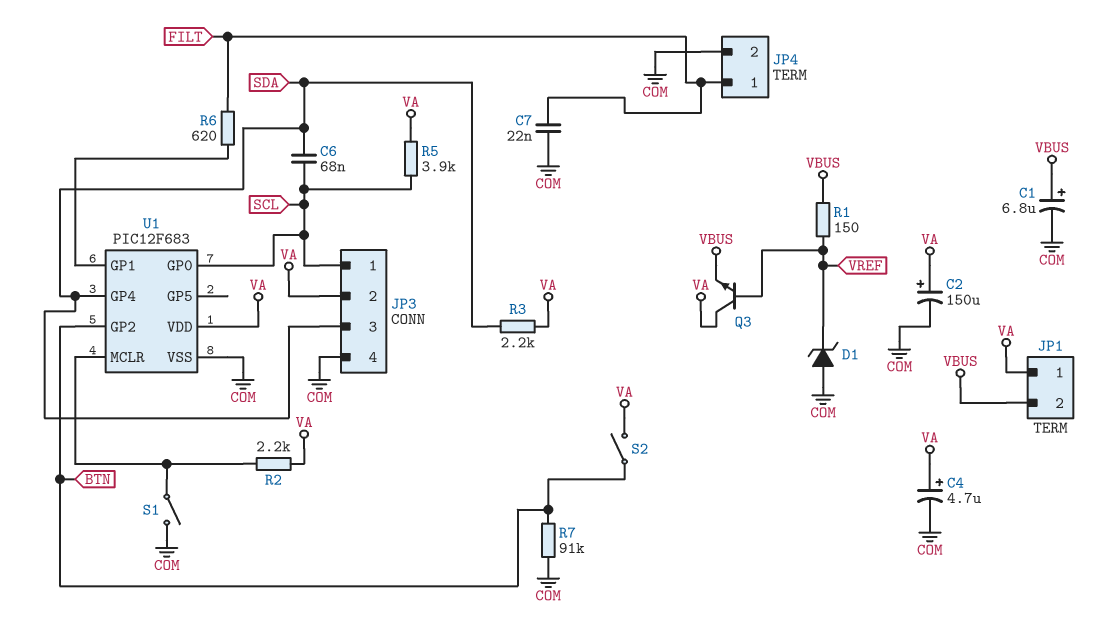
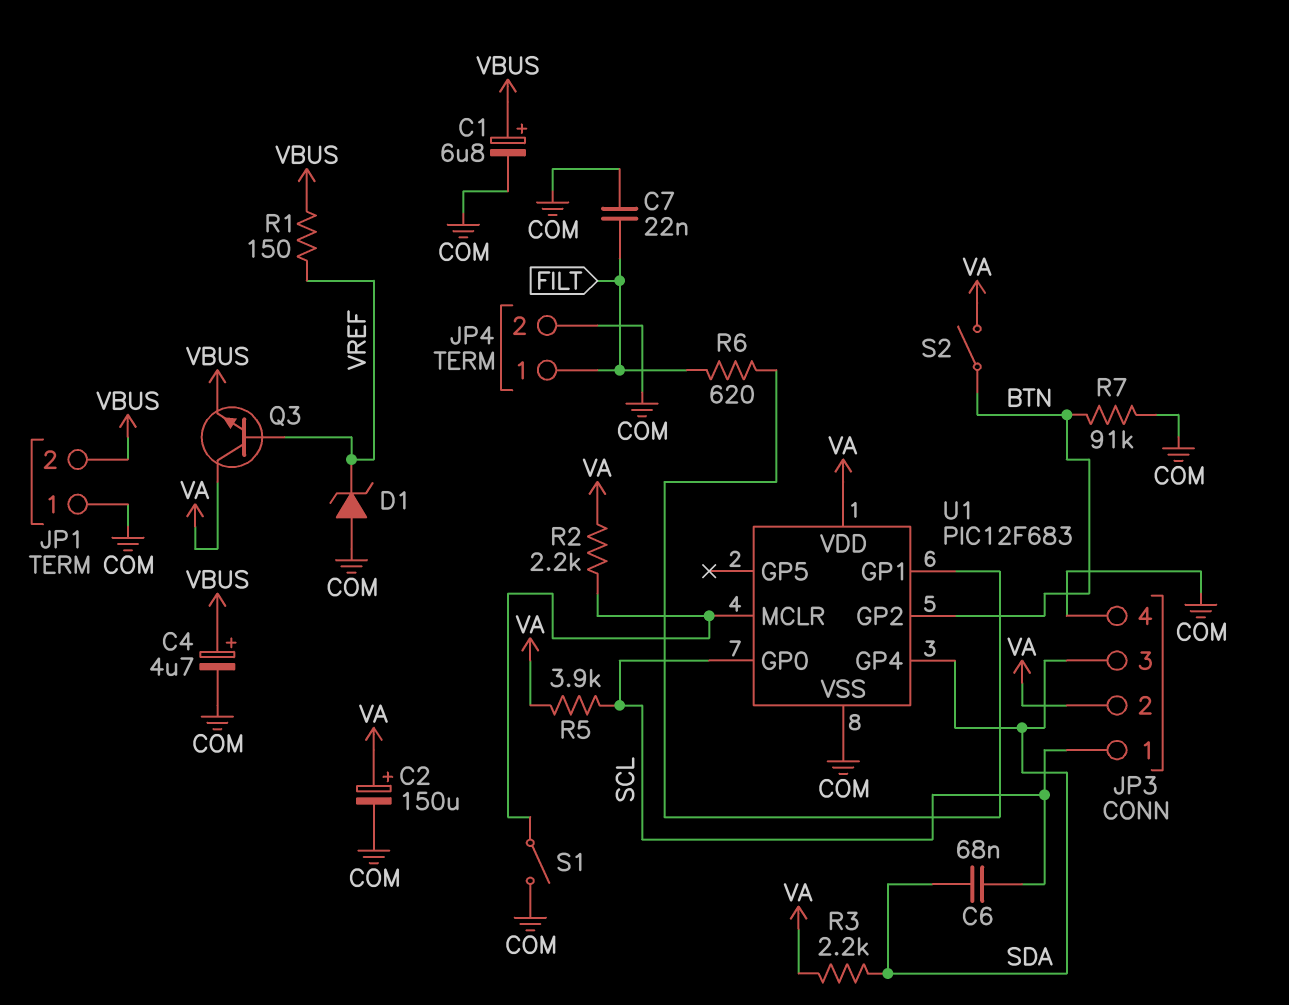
C4: 4.7uF (plus VA, minus COM) -> 4.7uF (plus VBUS, minus COM)
JP1 pin 1: VA -> COM

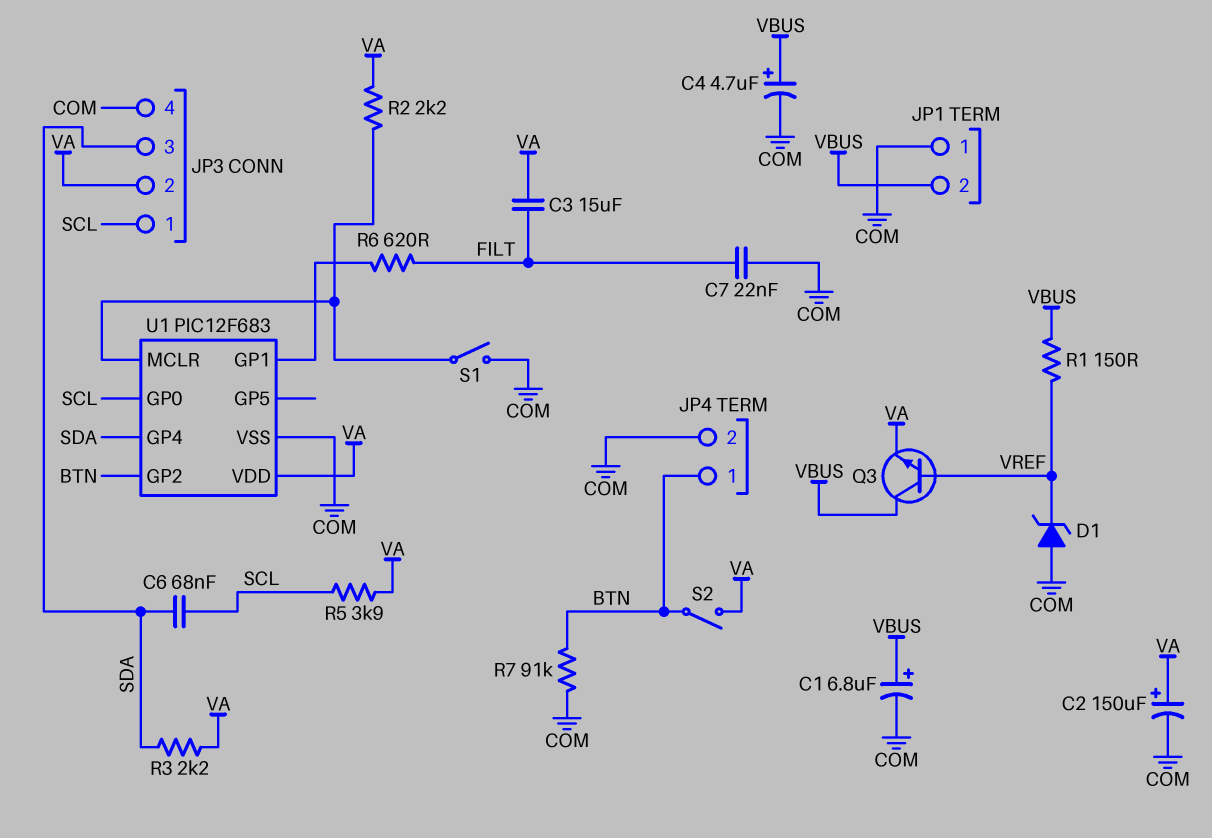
C3: none -> 15uF (FILT, VA)
JP4 pin 1: FILT -> BTN
Q3: NPN (B VREF, C VA, E VBUS) -> NPN (B VREF, C VBUS, E VA)

